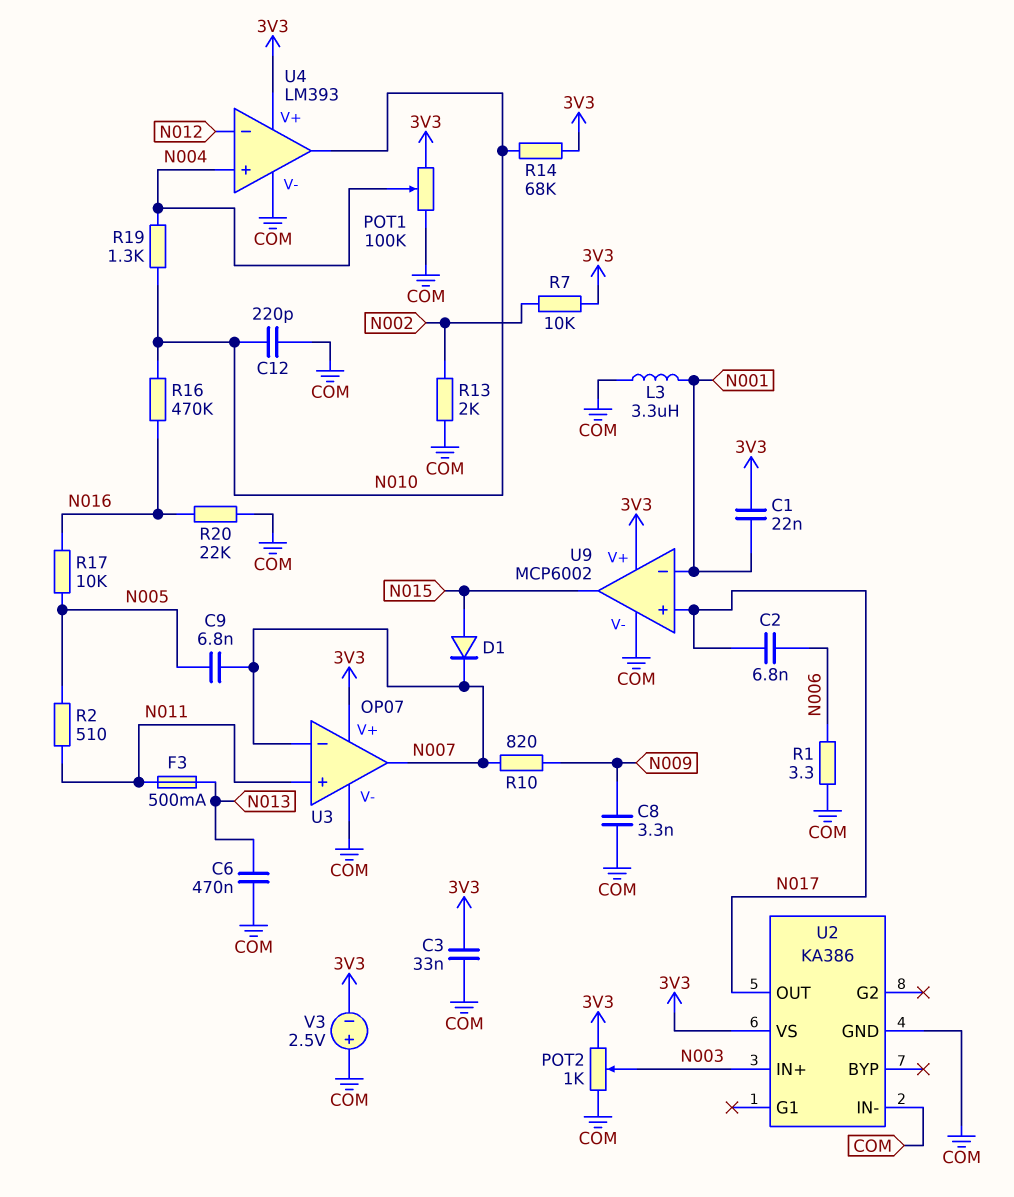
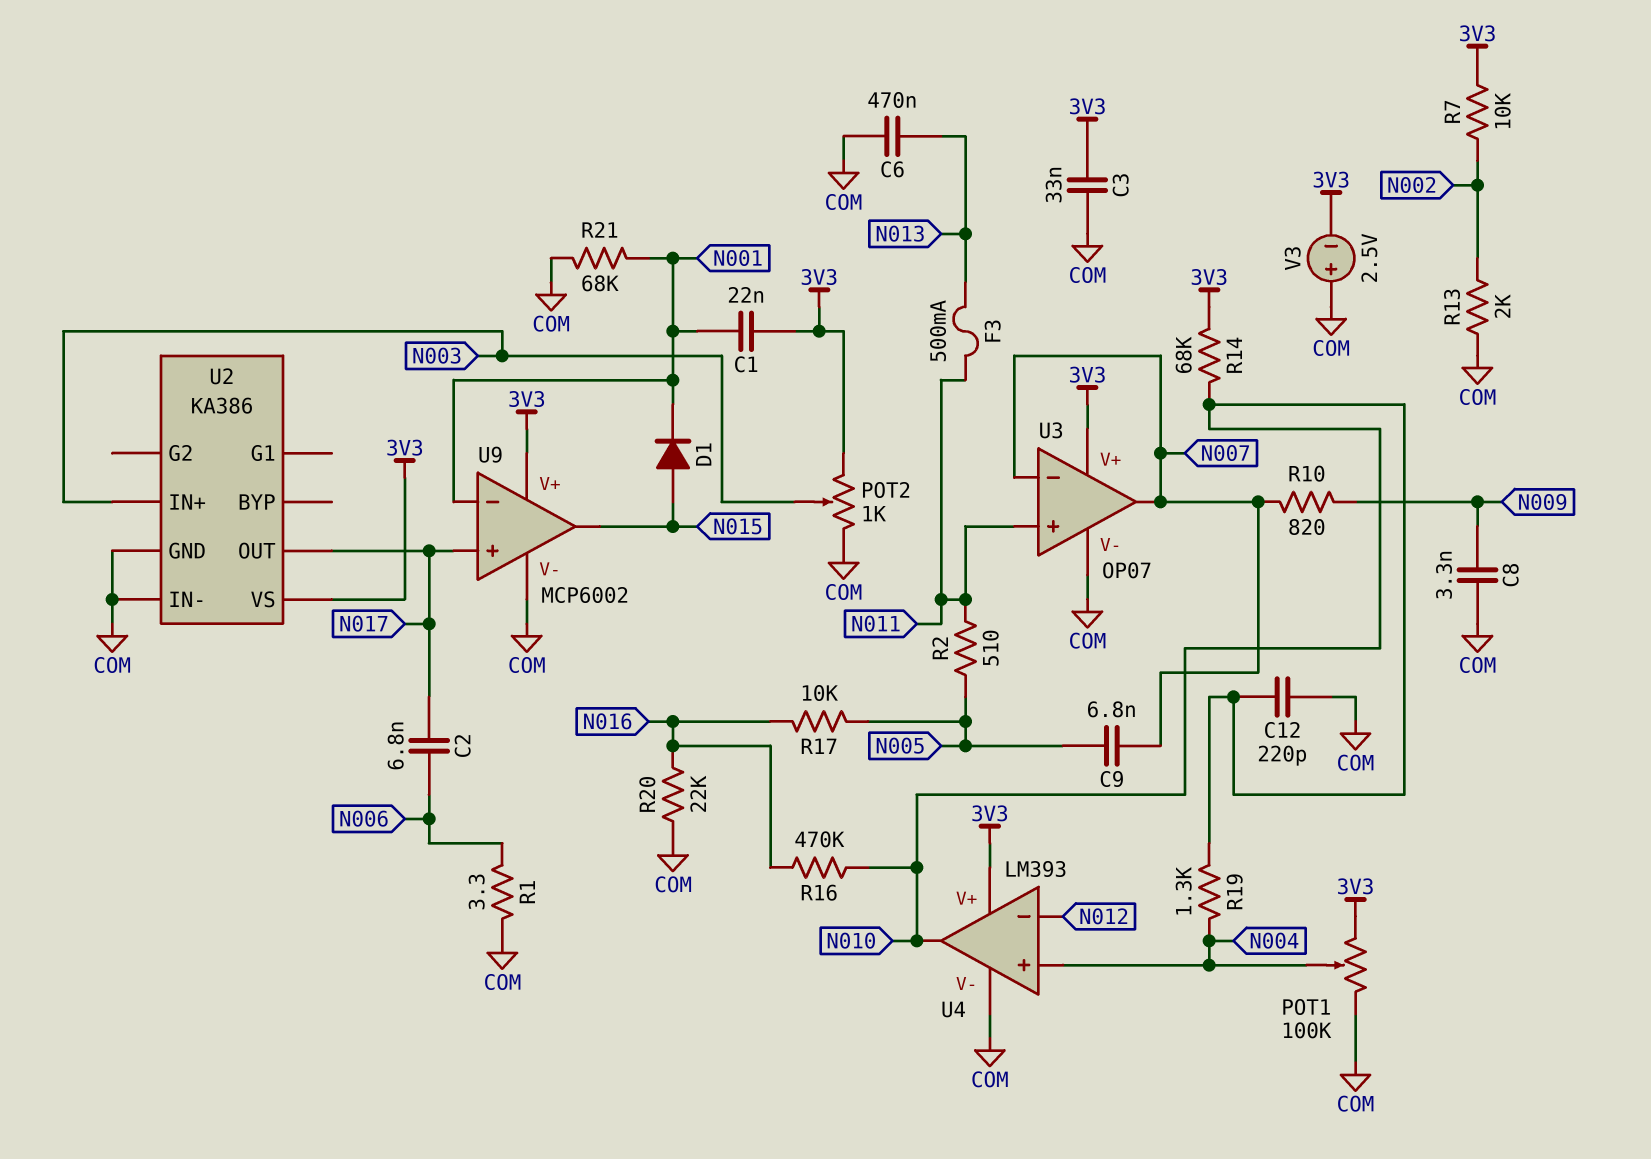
D1: diode (A N015, K N007) -> diode (A N015, K N001)
L3: 3.3uH (COM, N001) -> none
R21: none -> 68k (COM, N001)

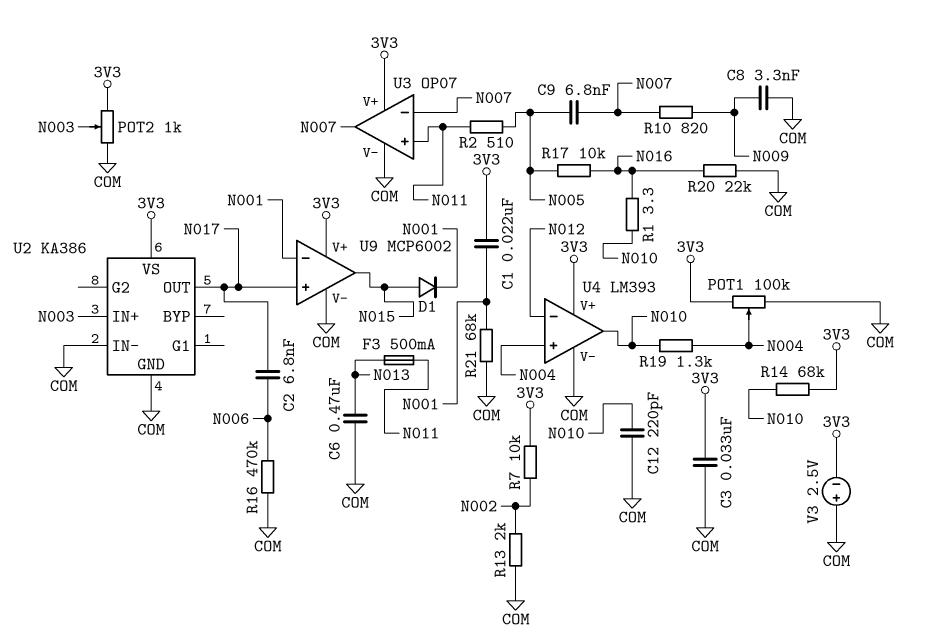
R1: 3.3 (COM, N006) -> 3.3 (N010, N016)
R16: 470k (N010, N016) -> 470k (COM, N006)

